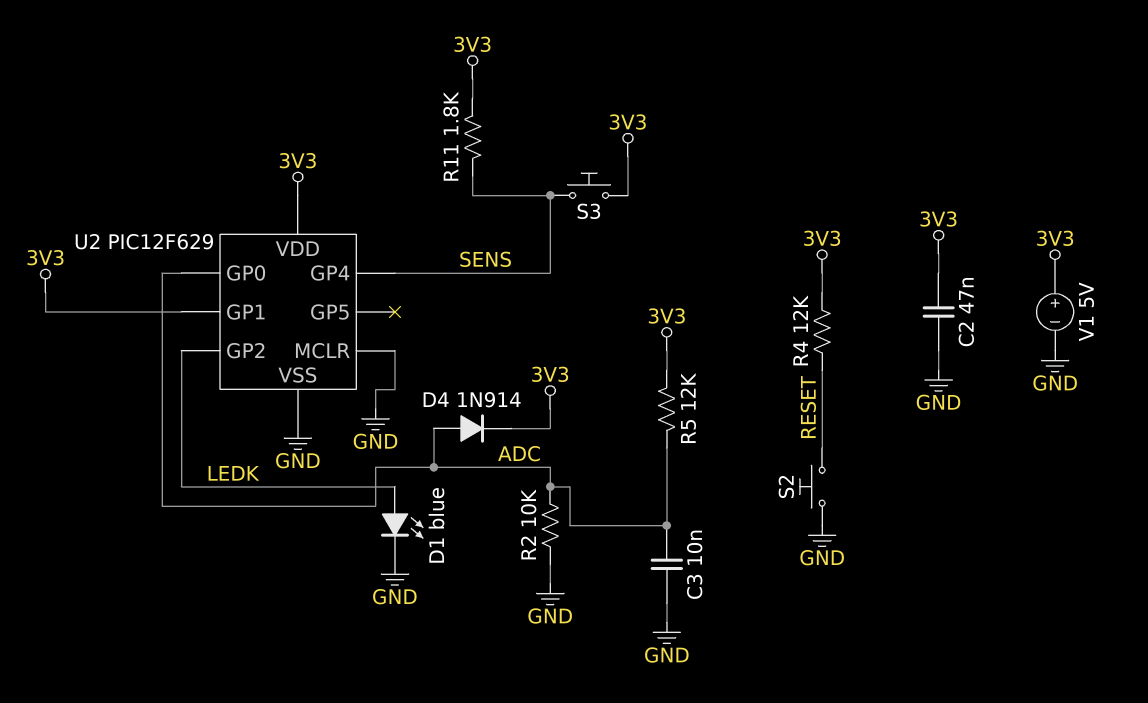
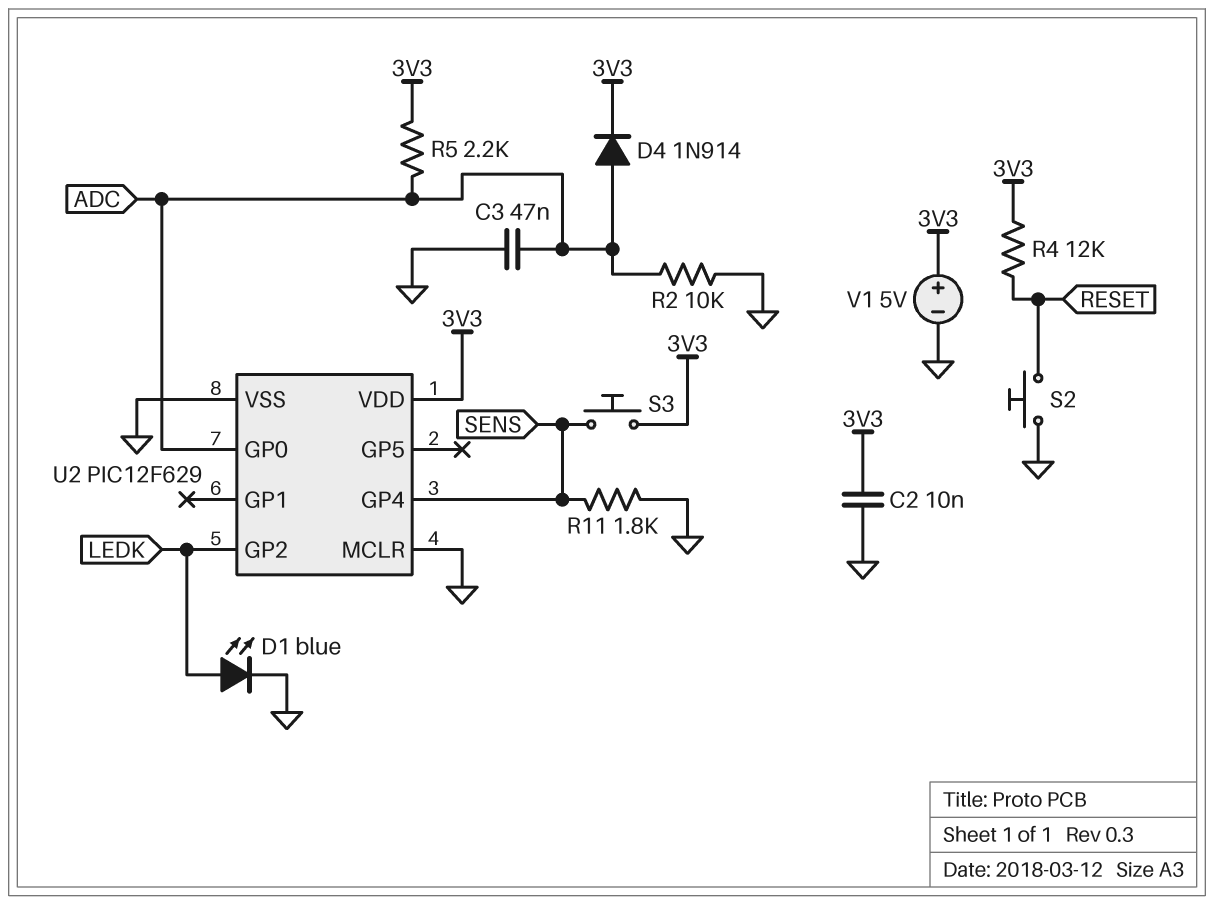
C2: 47nF (3V3, GND) -> 10nF (3V3, GND)
C3: 10nF (ADC, GND) -> 47nF (ADC, GND)
R5: 12k (3V3, ADC) -> 2.2k (3V3, ADC)
R11: 1.8k (3V3, SENS) -> 1.8k (GND, SENS)
U2 pin GP1: 3V3 -> none

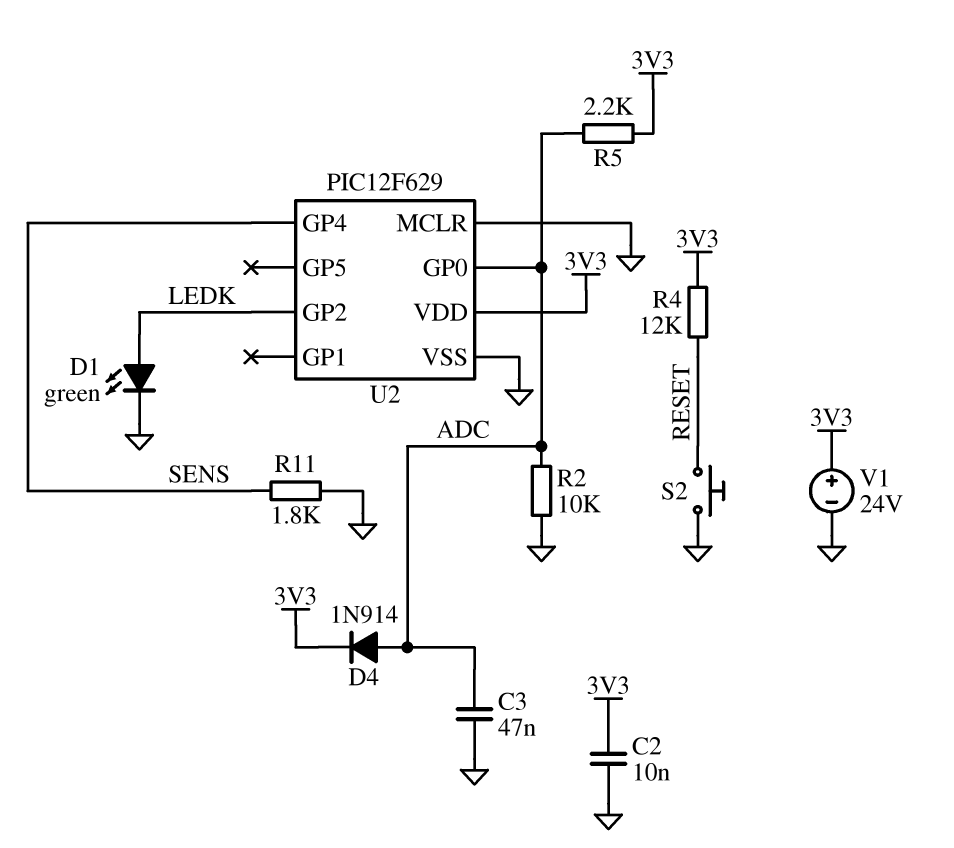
D1: LED blue (A LEDK, K GND) -> LED green (A LEDK, K GND)
S3: button (3V3, SENS) -> none
V1: 5V (plus 3V3, minus GND) -> 24V (plus 3V3, minus GND)

